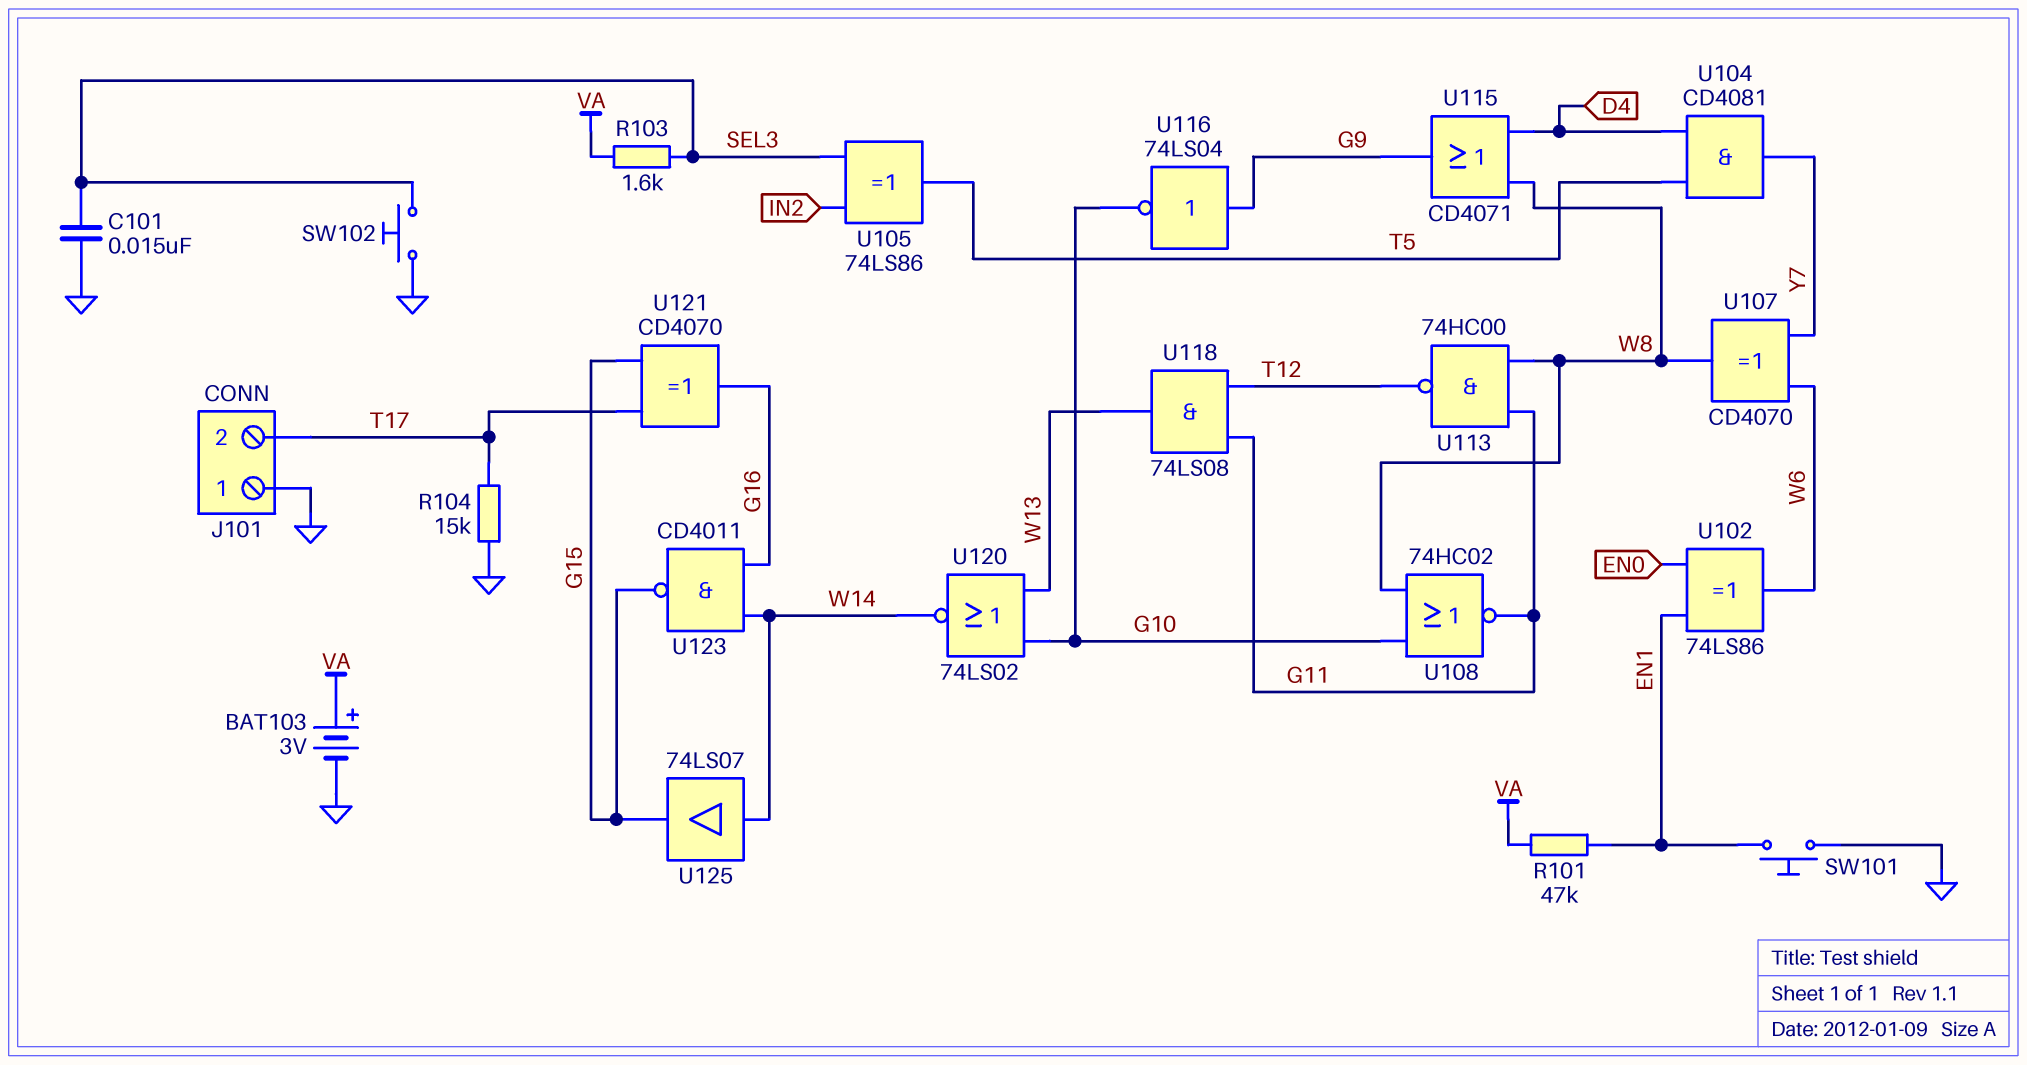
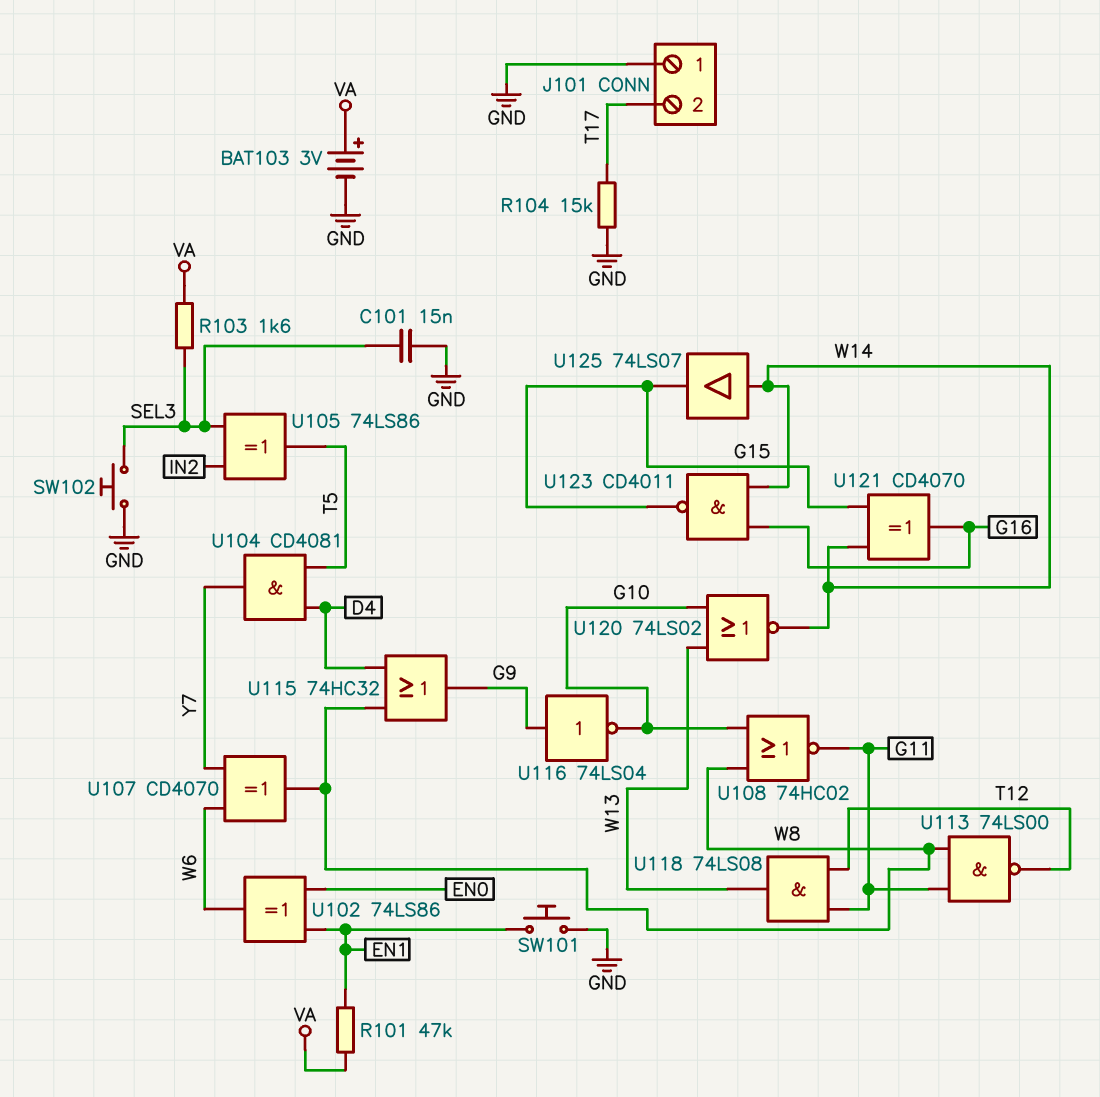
U113: NAND 74HC00 (in G11, in W8, out T12) -> NAND 74LS00 (in G11, in W8, out T12)
U115: OR CD4071 (in D4, in W8, out G9) -> OR 74HC32 (in D4, in W8, out G9)
U121: XOR CD4070 (in G15, in T17, out G16) -> XOR CD4070 (in G15, in W14, out G16)

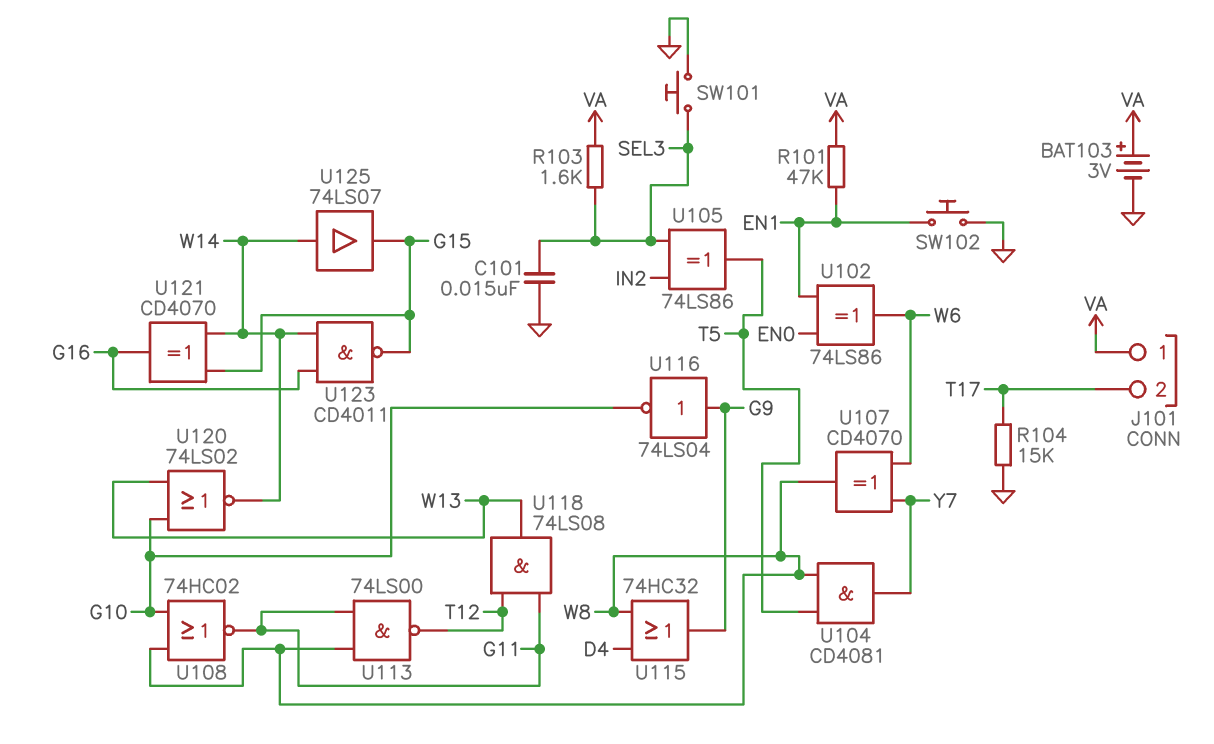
J101 pin 1: GND -> VA
SW101: button (EN1, GND) -> button (GND, SEL3)
SW102: button (GND, SEL3) -> button (EN1, GND)
U104: AND CD4081 (in D4, in T5, out Y7) -> AND CD4081 (in T5, in W8, out Y7)

